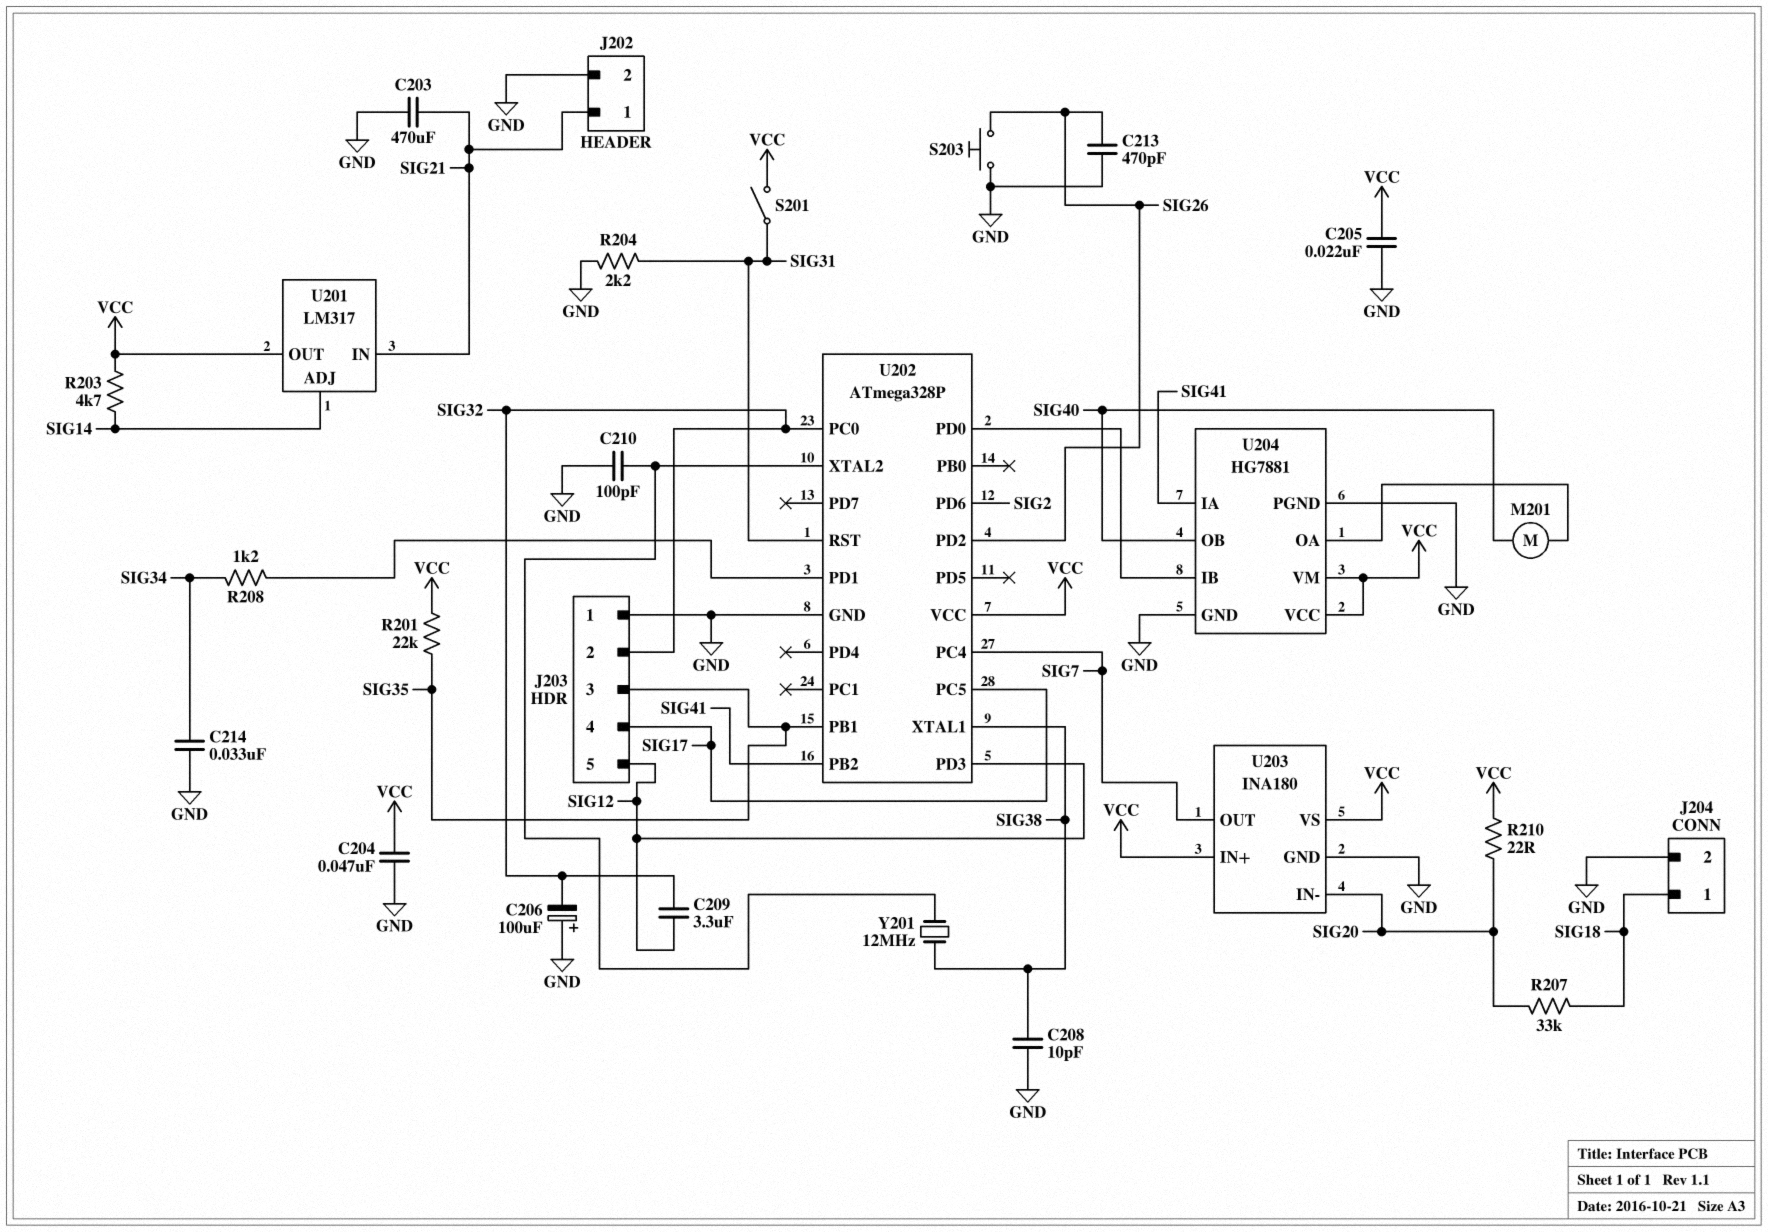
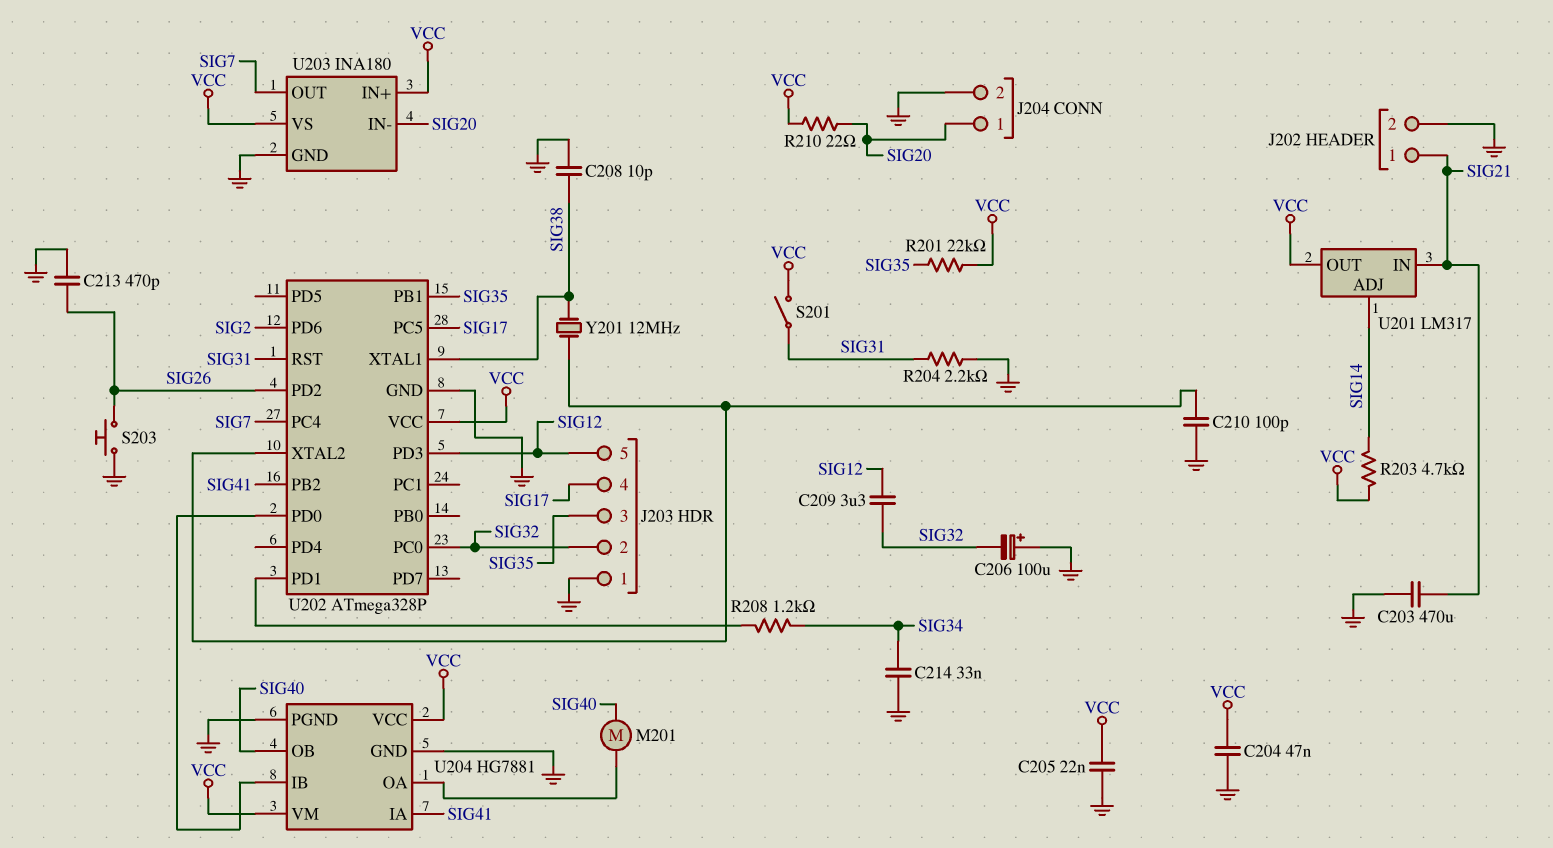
J204 pin 1: SIG18 -> SIG20
R207: 33k (SIG18, SIG20) -> none

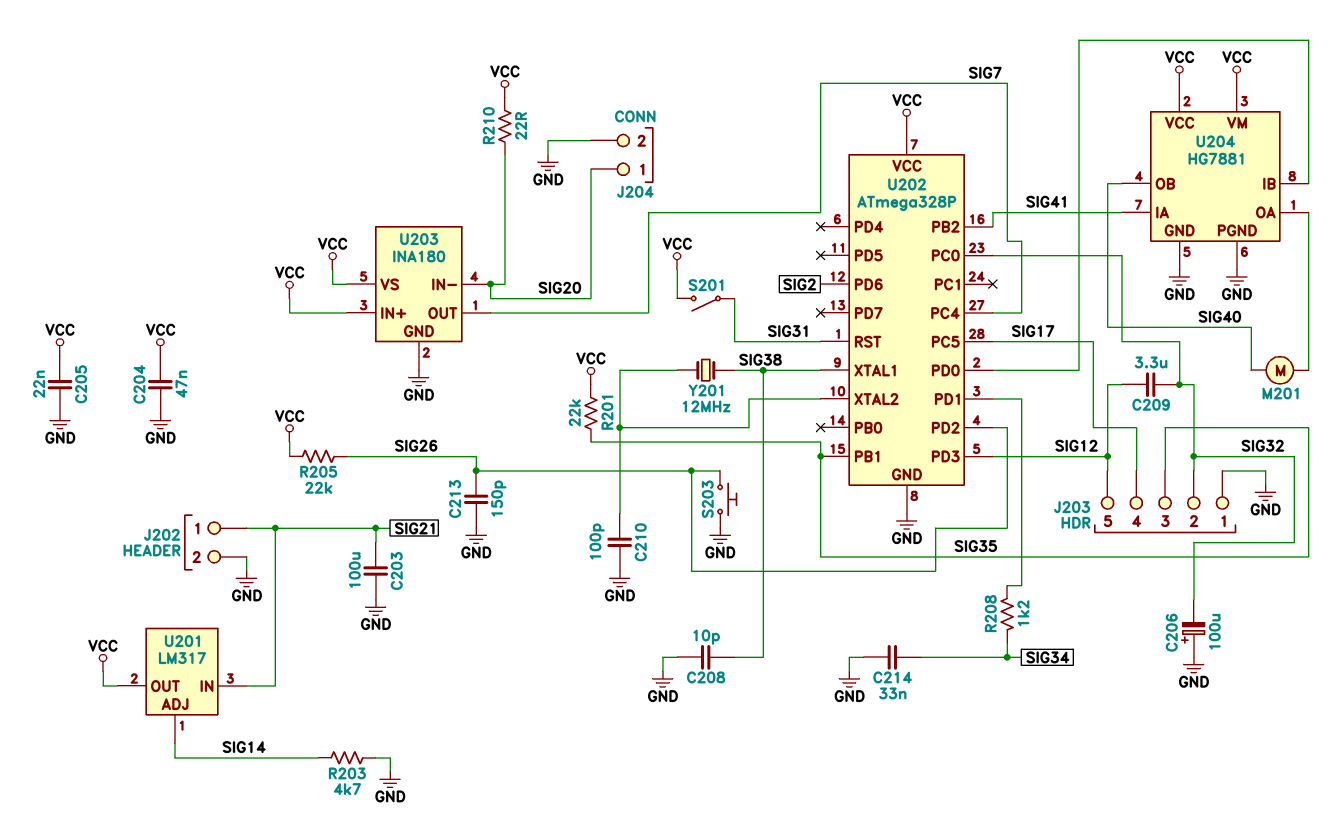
C203: 470uF (GND, SIG21) -> 100uF (GND, SIG21)
C213: 470pF (GND, SIG26) -> 150pF (GND, SIG26)
R203: 4.7k (SIG14, VCC) -> 4.7k (GND, SIG14)
R204: 2.2k (GND, SIG31) -> none
R205: none -> 22k (SIG26, VCC)

